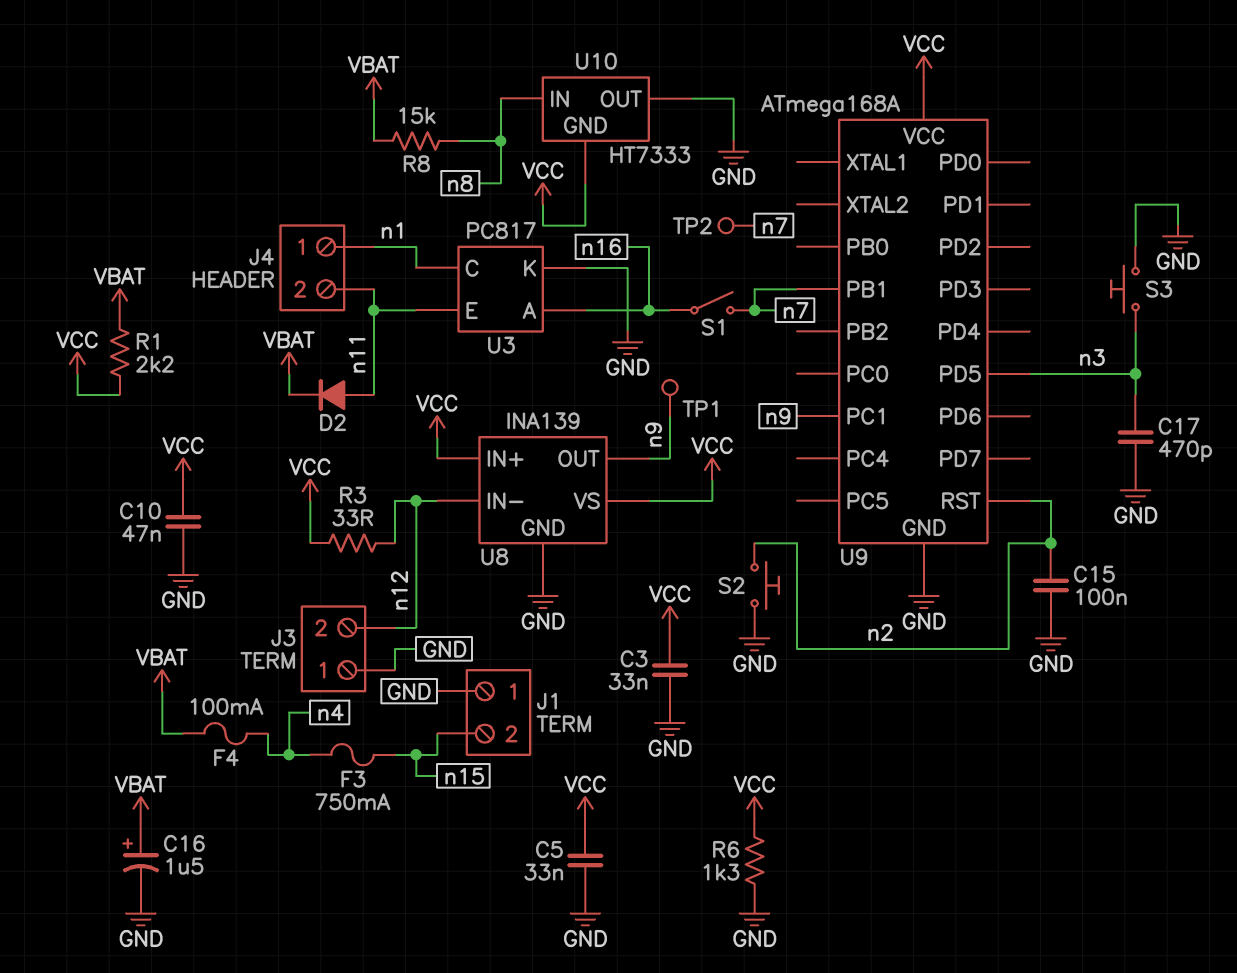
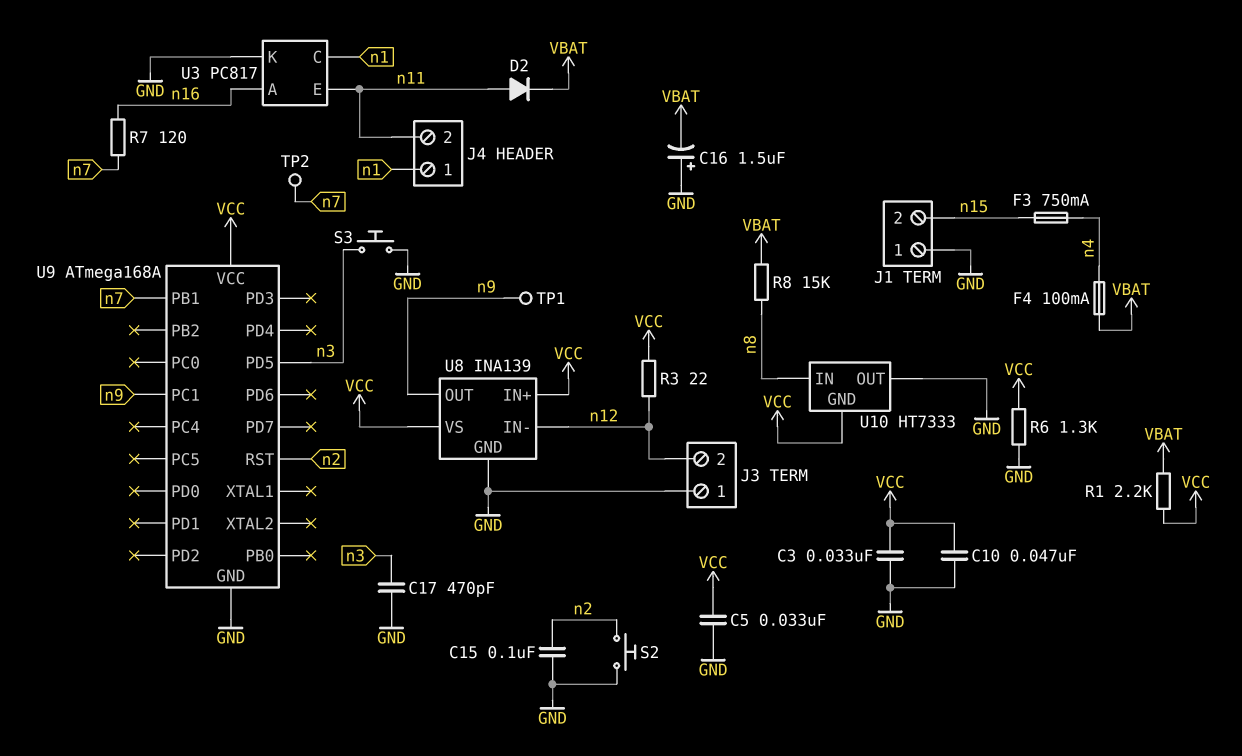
C16: 1.5uF (plus VBAT, minus GND) -> 1.5uF (plus GND, minus VBAT)
R3: 33 (VCC, n12) -> 22 (VCC, n12)
R7: none -> 120 (n7, n16)
S1: switch (n7, n16) -> none

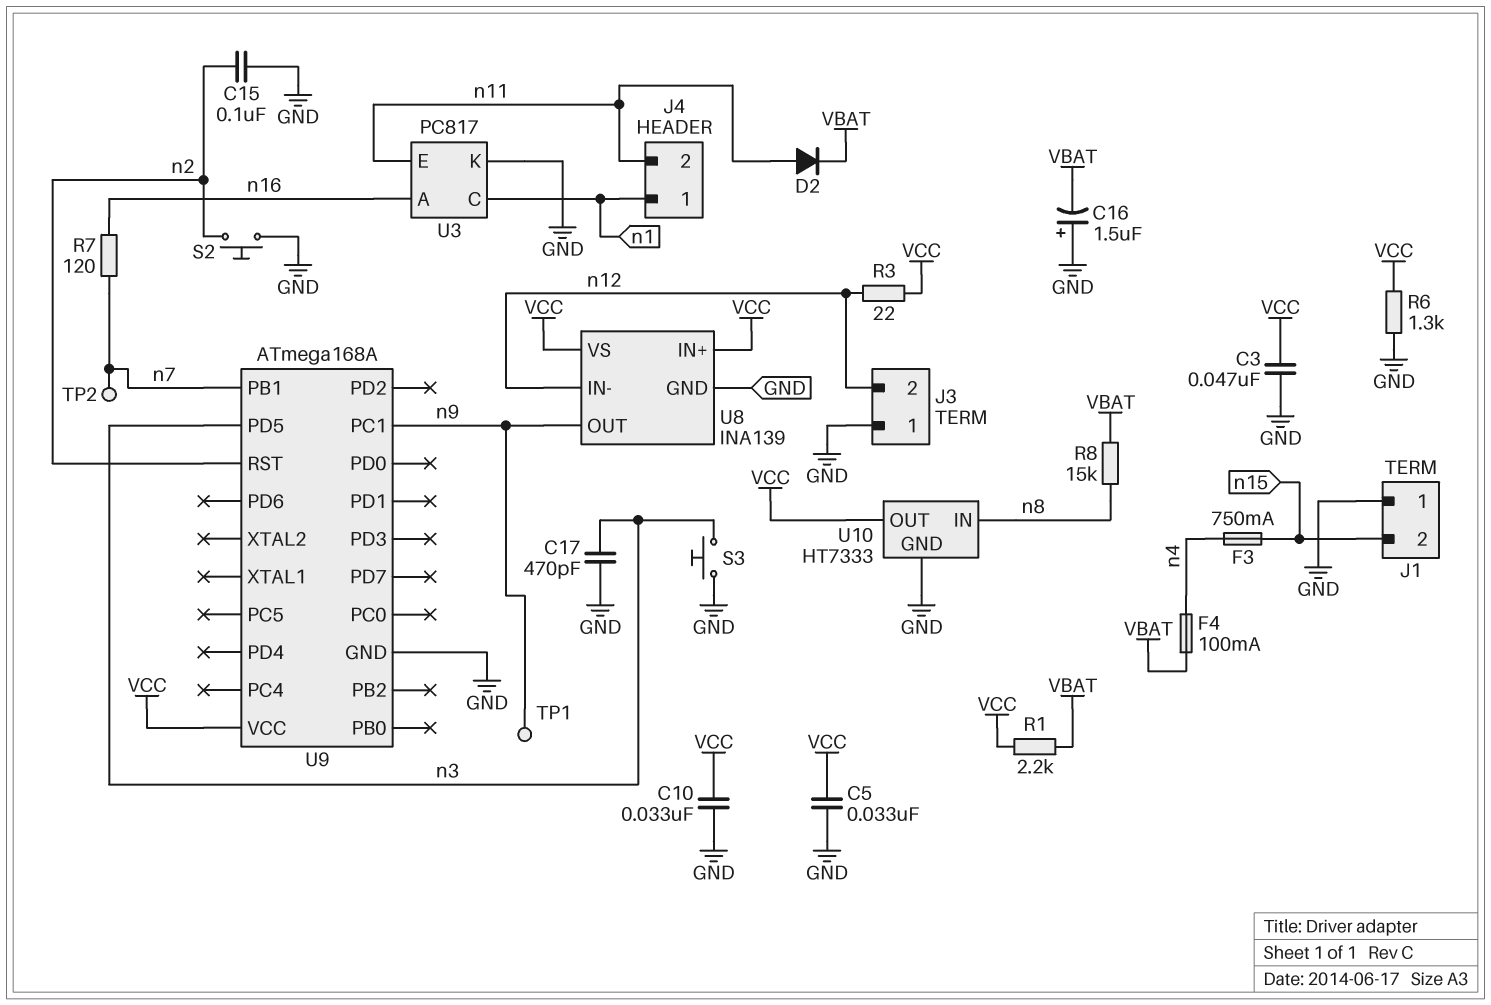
C3: 33nF (GND, VCC) -> 47nF (GND, VCC)
C10: 47nF (GND, VCC) -> 33nF (GND, VCC)
U10 pin GND: VCC -> GND
U10 pin OUT: GND -> VCC

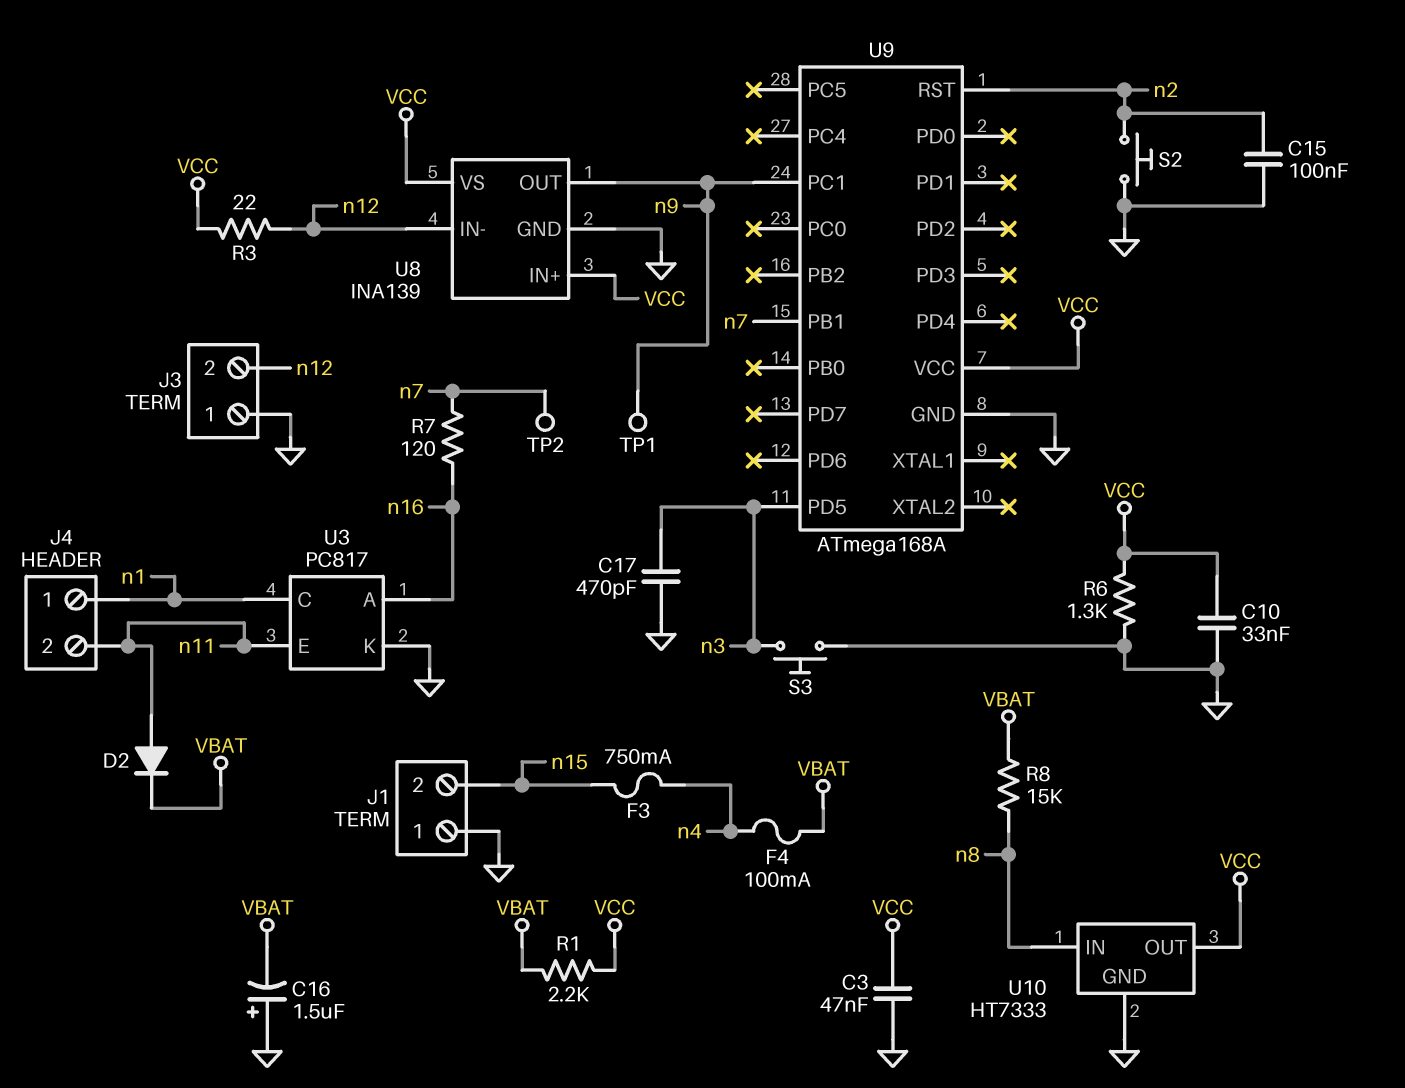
C5: 33nF (GND, VCC) -> none

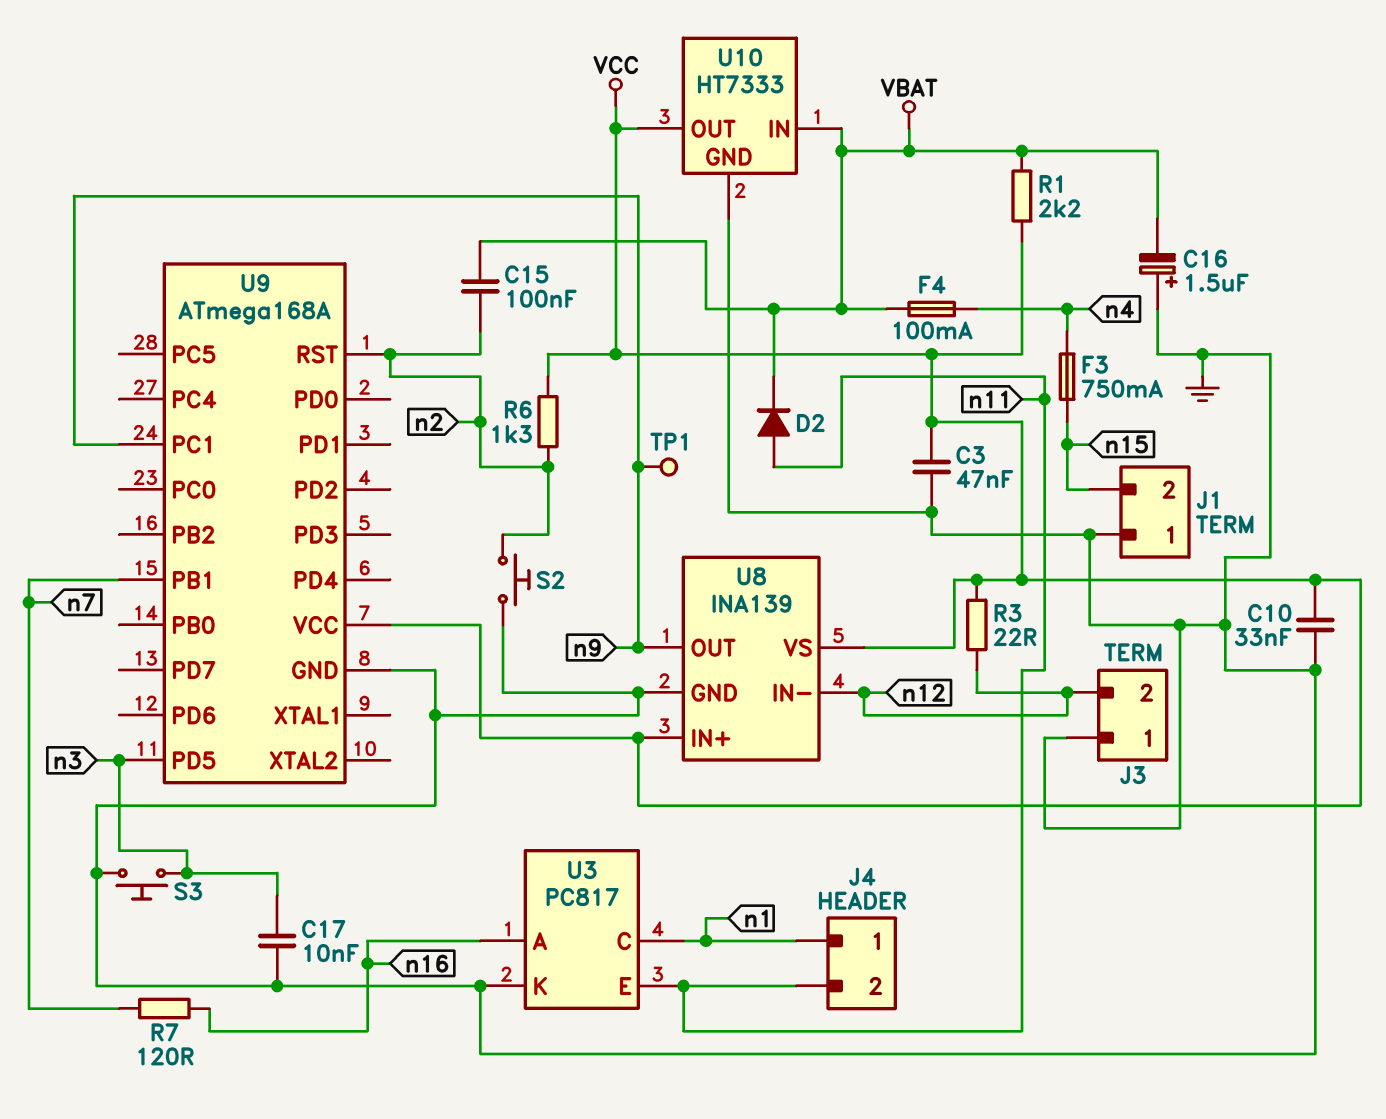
C15: 100nF (GND, n2) -> 100nF (VBAT, n2)
C17: 470pF (GND, n3) -> 10nF (GND, n3)
R6: 1.3k (GND, VCC) -> 1.3k (VCC, n2)
R8: 15k (VBAT, n8) -> none
TP2: test point (n7) -> none
U10 pin IN: n8 -> VBAT

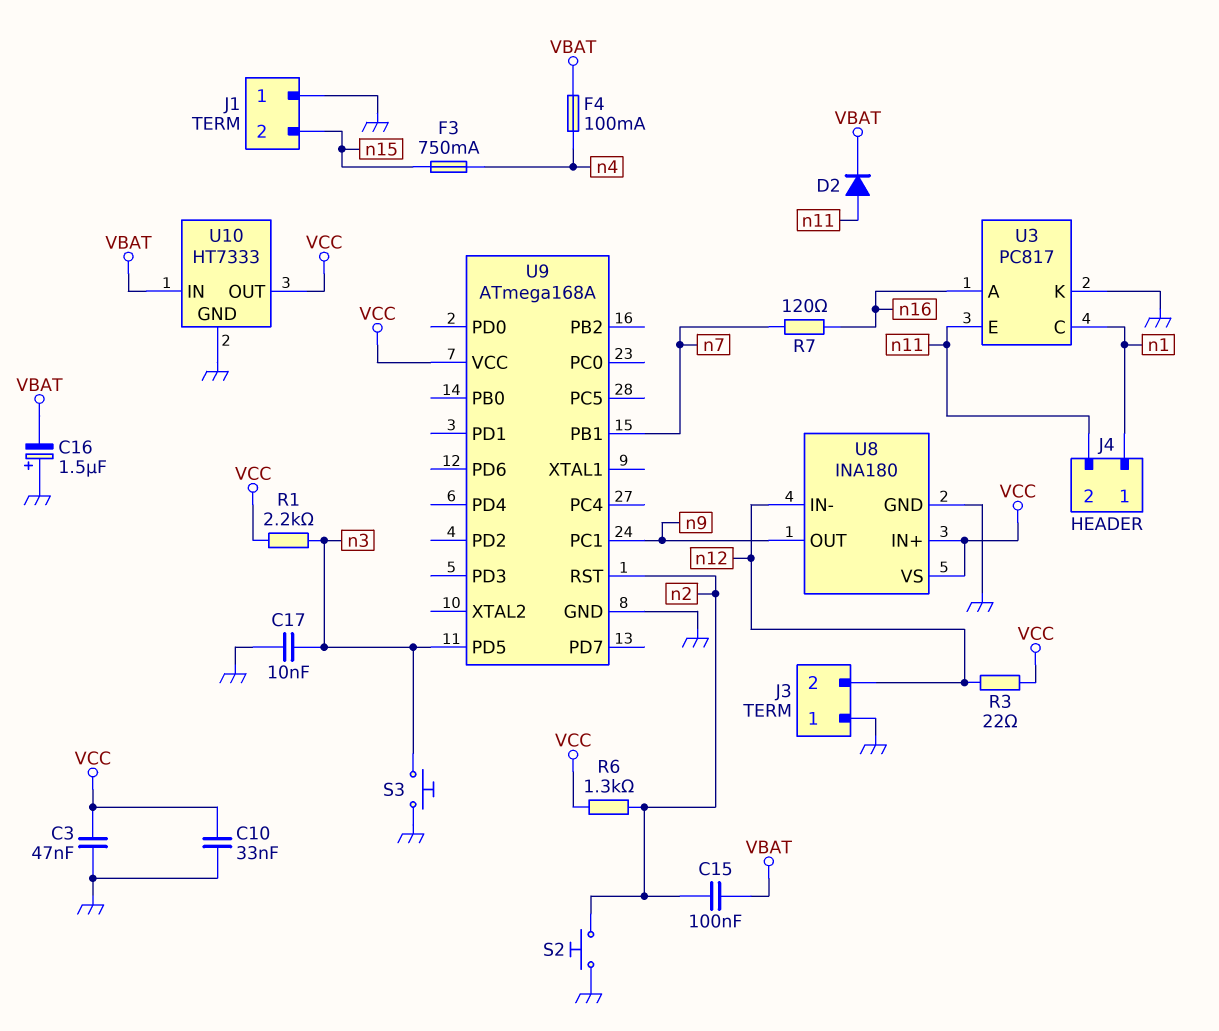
R1: 2.2k (VBAT, VCC) -> 2.2k (VCC, n3)
TP1: test point (n9) -> none
U8: INA139 -> INA180

